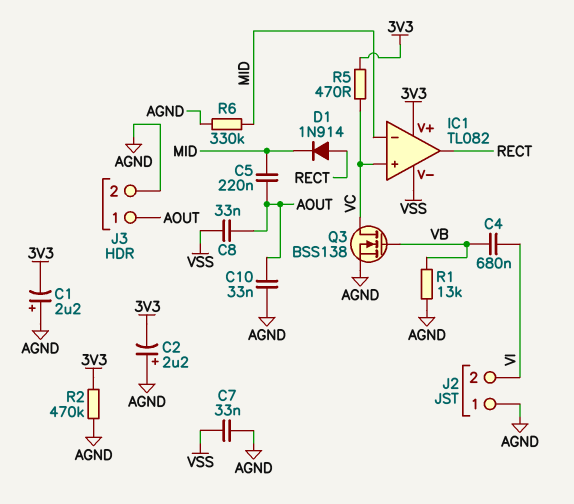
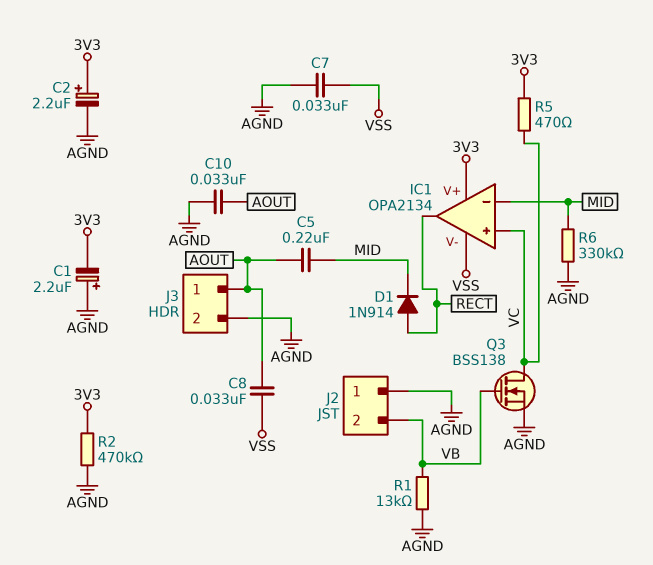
C2: 2.2uF (plus AGND, minus 3V3) -> 2.2uF (plus 3V3, minus AGND)
C4: 680nF (VB, VI) -> none
IC1: TL082 -> OPA2134
J2 pin 2: VI -> VB

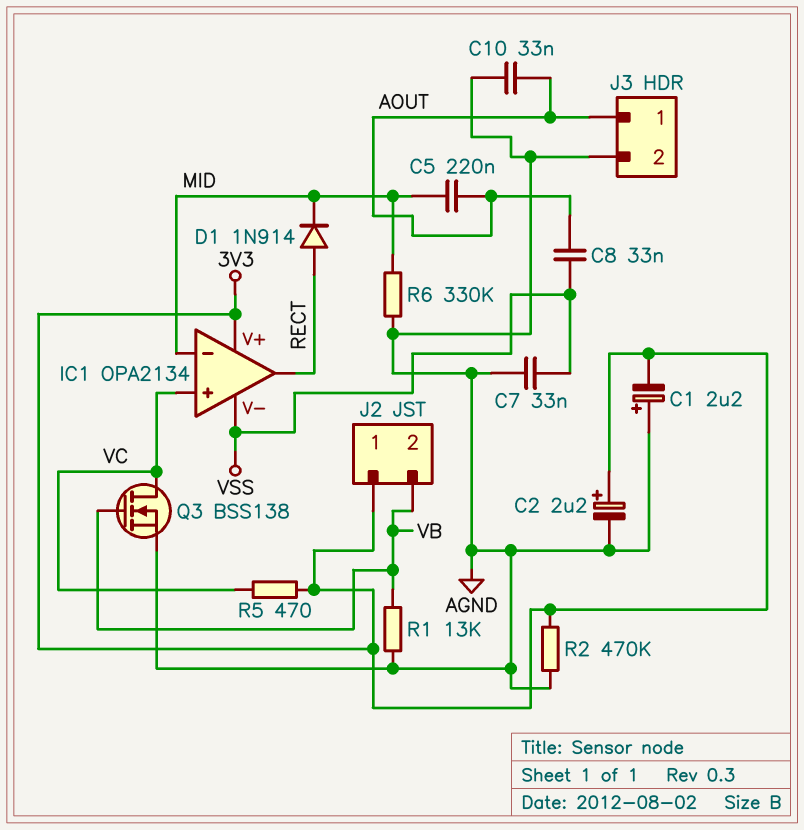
J2 pin 1: AGND -> 3V3

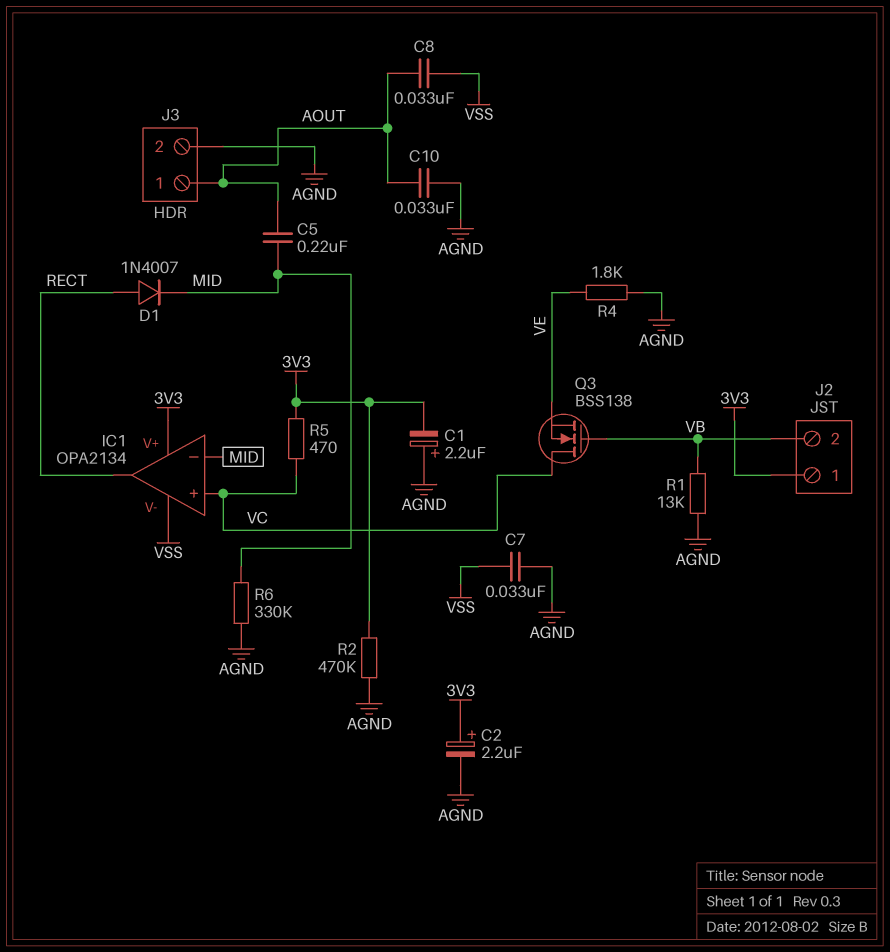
D1: diode 1N914 (A RECT, K MID) -> diode 1N4007 (A RECT, K MID)
Q3: NMOS BSS138 (G VB, D VC, S AGND) -> NMOS BSS138 (G VB, D VC, S VE)
R4: none -> 1.8k (AGND, VE)

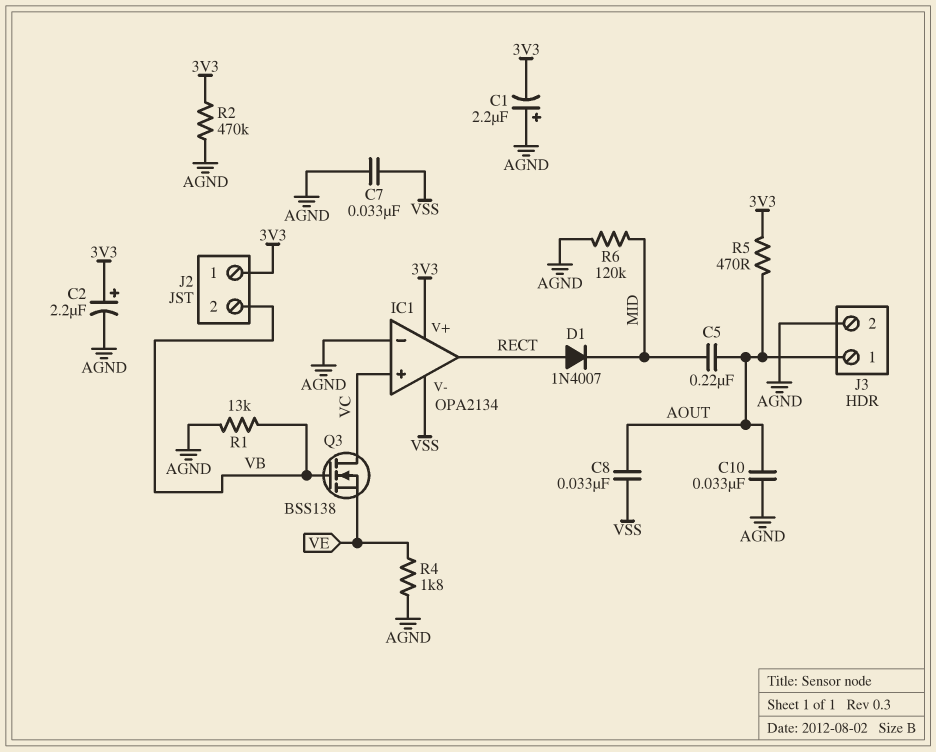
IC1 pin in-: MID -> AGND
R5: 470 (3V3, VC) -> 470 (3V3, AOUT)
R6: 330k (AGND, MID) -> 120k (AGND, MID)

